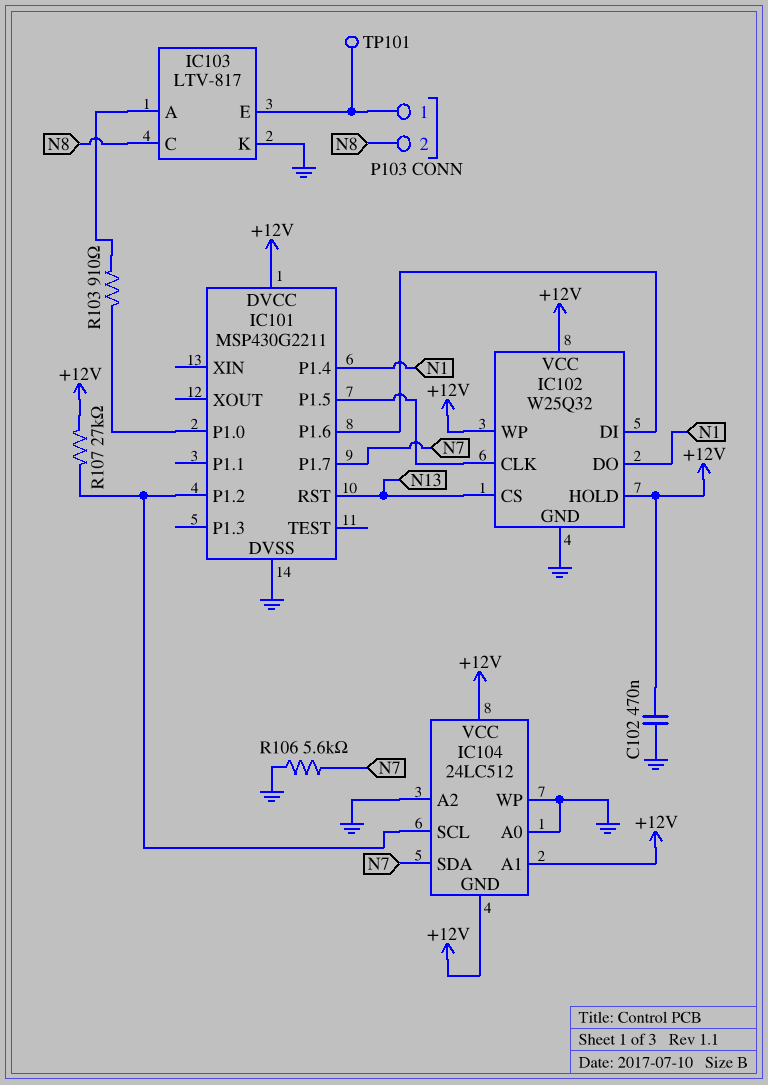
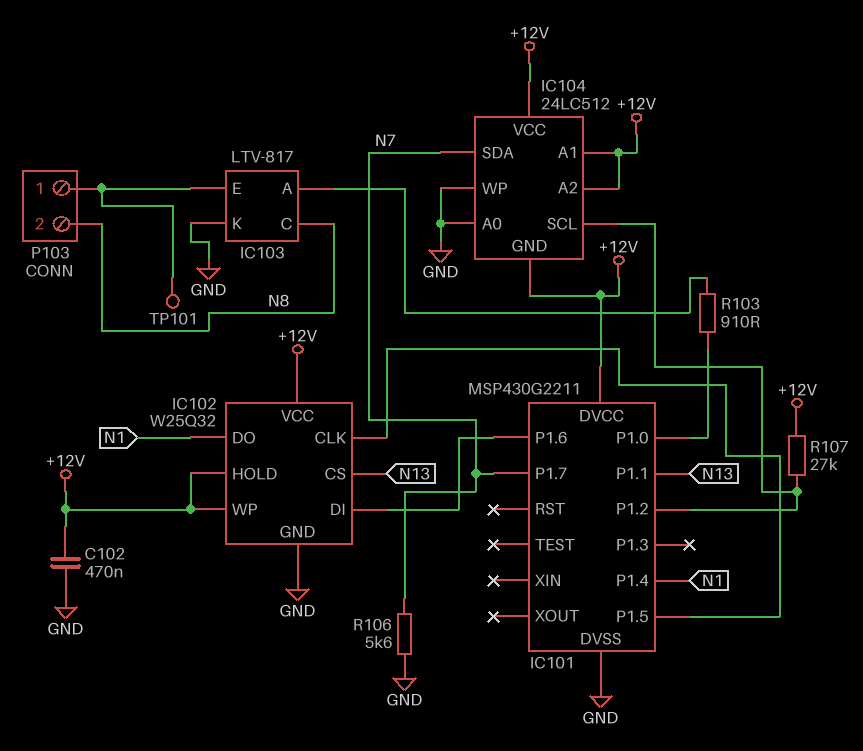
IC101 pin P1.1: none -> N13
IC101 pin RST: N13 -> none
IC104 pin A2: GND -> +12V

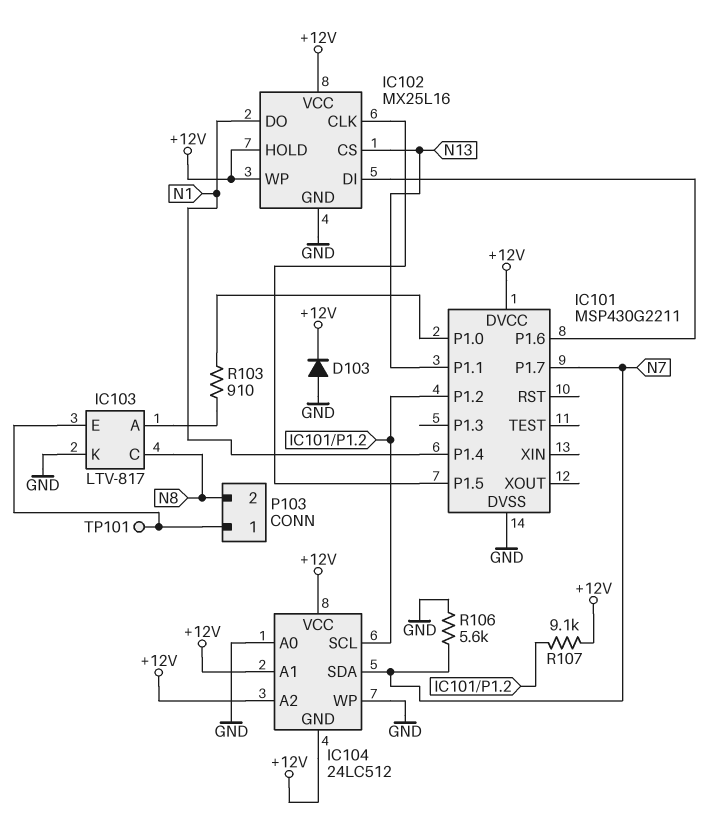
C102: 470nF (+12V, GND) -> none
D103: none -> diode (A GND, K +12V)
IC102: W25Q32 -> MX25L16
R107: 27k (+12V, IC101/P1.2) -> 9.1k (+12V, IC101/P1.2)

